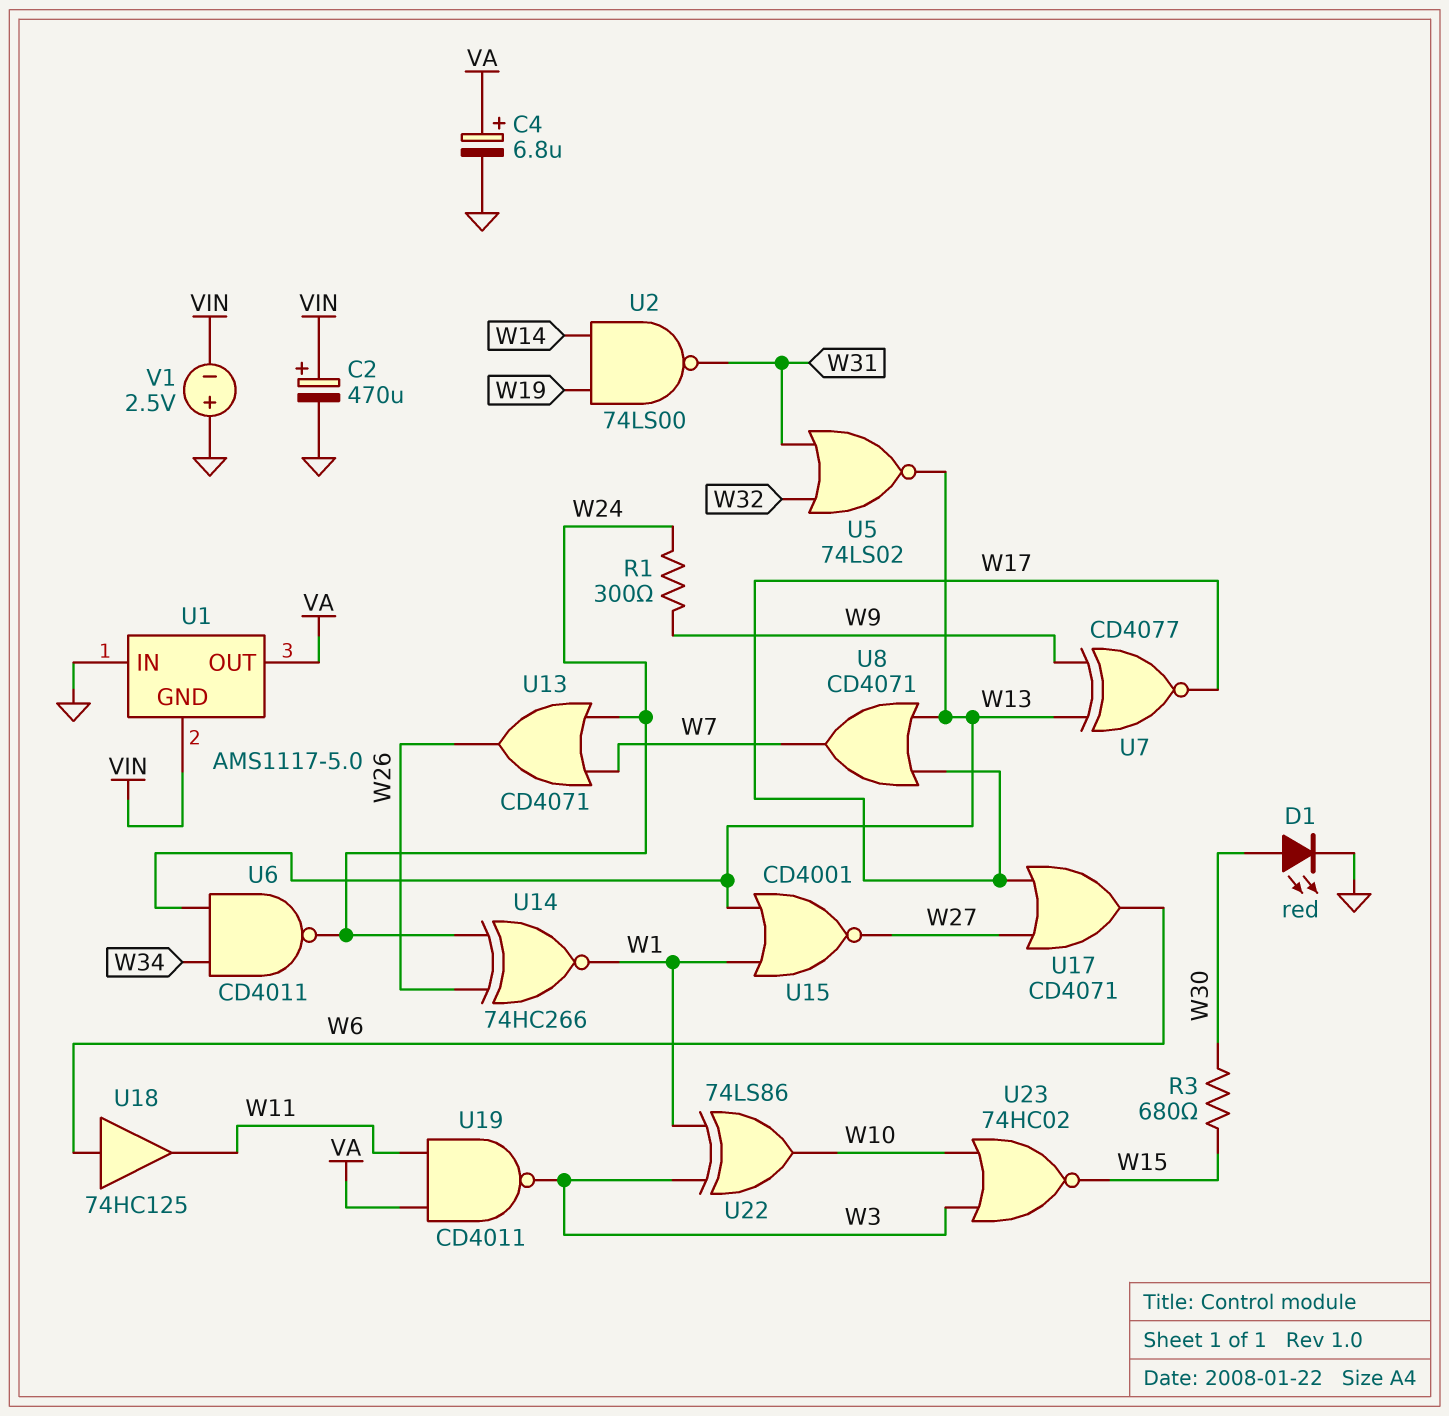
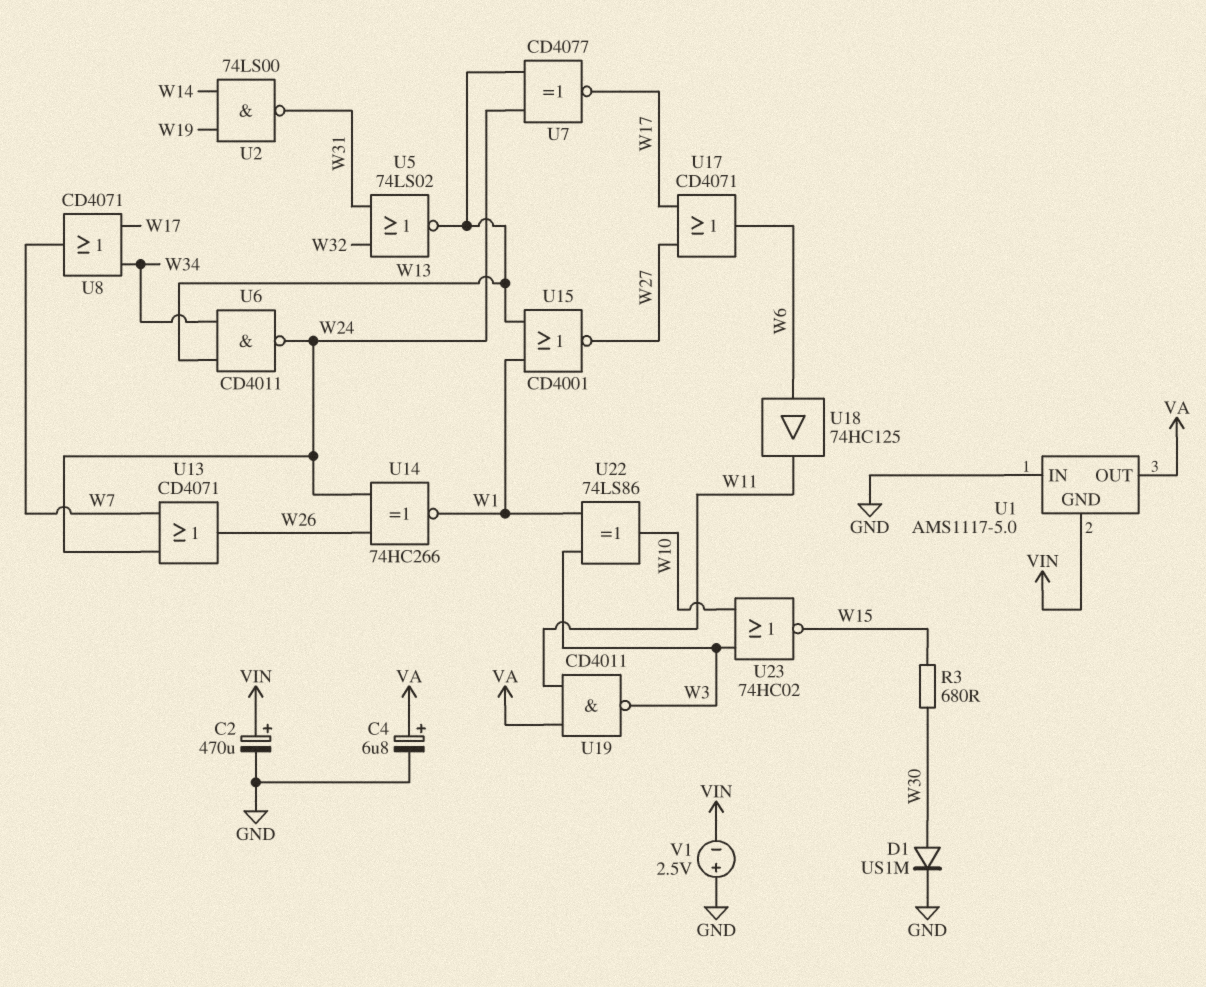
D1: LED red (A W30, K GND) -> diode US1M (A W30, K GND)
R1: 300 (W9, W24) -> none
U7: XNOR CD4077 (in W9, in W13, out W17) -> XNOR CD4077 (in W13, in W24, out W17)
U8: OR CD4071 (in W13, in W17, out W7) -> OR CD4071 (in W17, in W34, out W7)

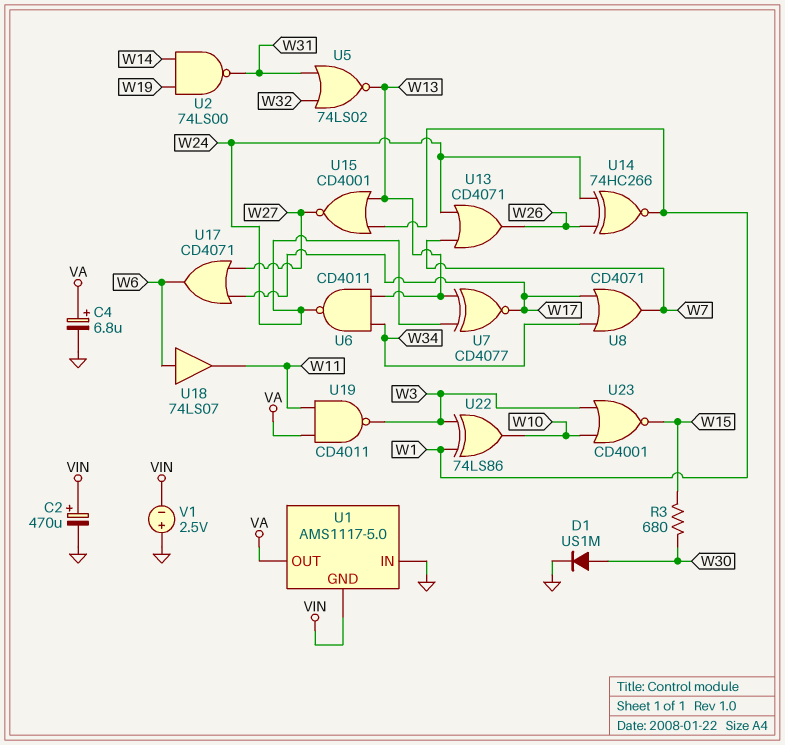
U18: buffer 74HC125 (in W6, out W11) -> buffer 74LS07 (in W6, out W11)
U23: NOR 74HC02 (in W3, in W10, out W15) -> NOR CD4001 (in W3, in W10, out W15)

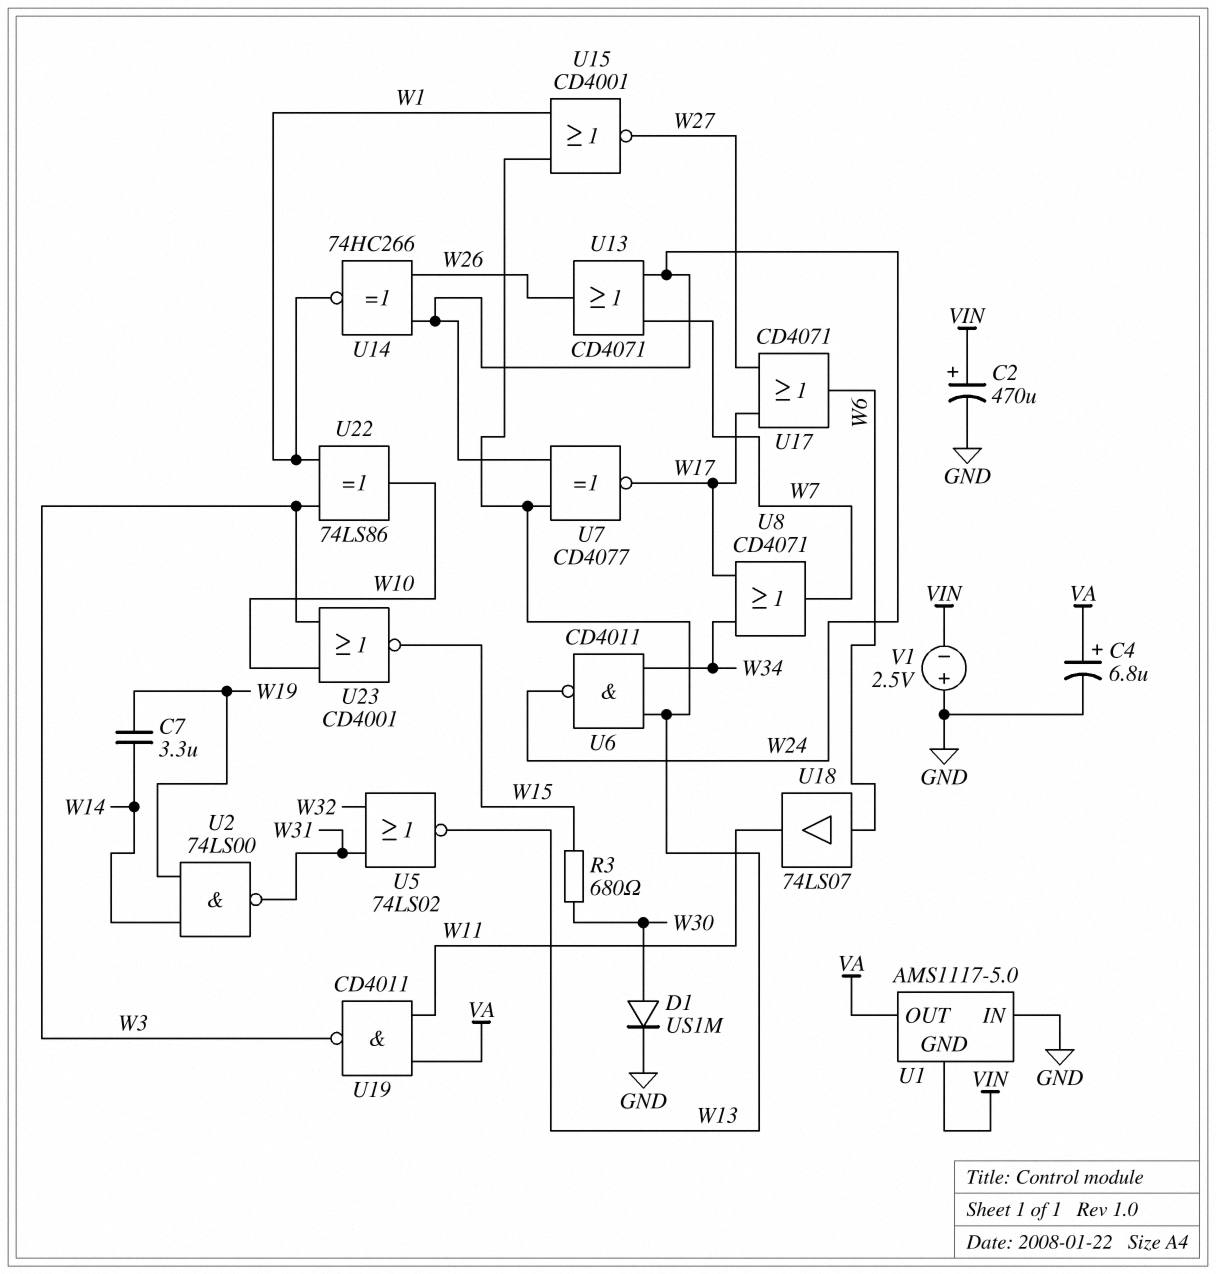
C7: none -> 3.3uF (W14, W19)

